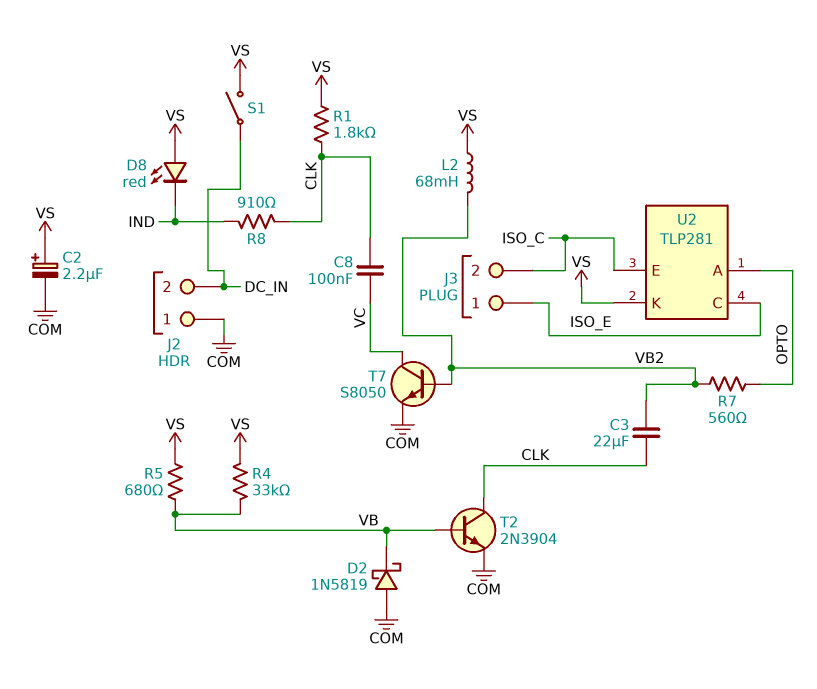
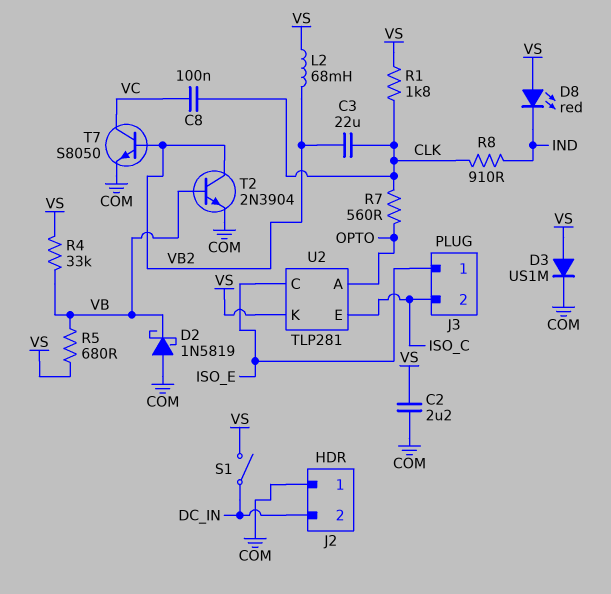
C2: 2.2uF (plus VS, minus COM) -> 2.2uF (COM, VS)
D3: none -> diode US1M (A VS, K COM)
R7: 560 (OPTO, VB2) -> 560 (CLK, OPTO)
T2: NPN 2N3904 (B VB, C CLK, E COM) -> NPN 2N3904 (B VB, C VB2, E COM)

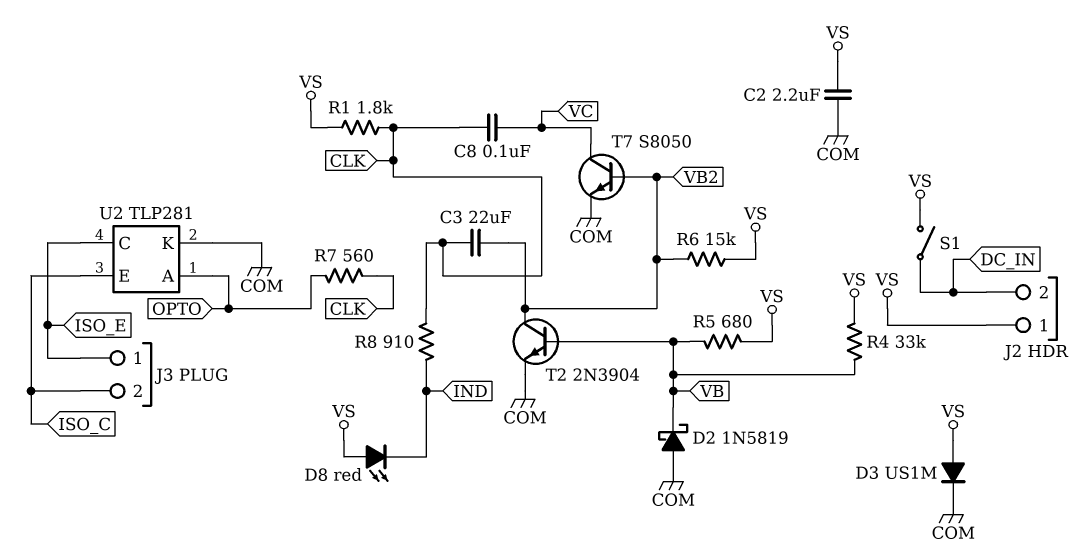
J2 pin 1: COM -> VS
L2: 68mH (VB2, VS) -> none
R6: none -> 15k (VB2, VS)
U2 pin K: VS -> COM

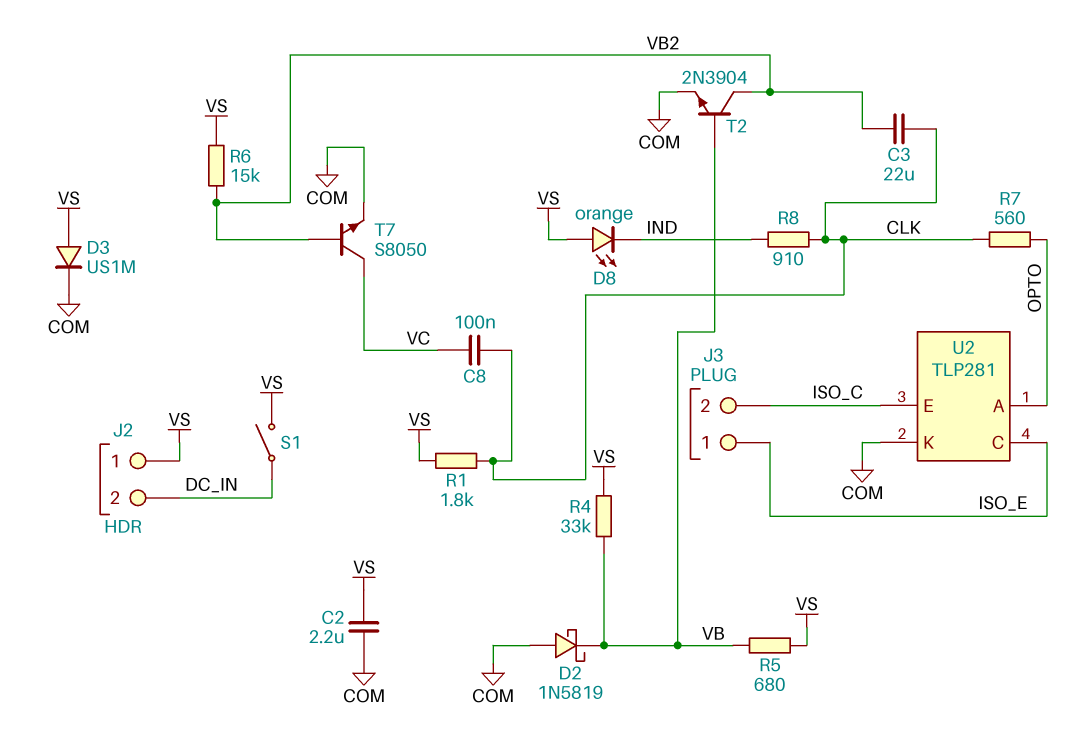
D8: LED red (A VS, K IND) -> LED orange (A VS, K IND)

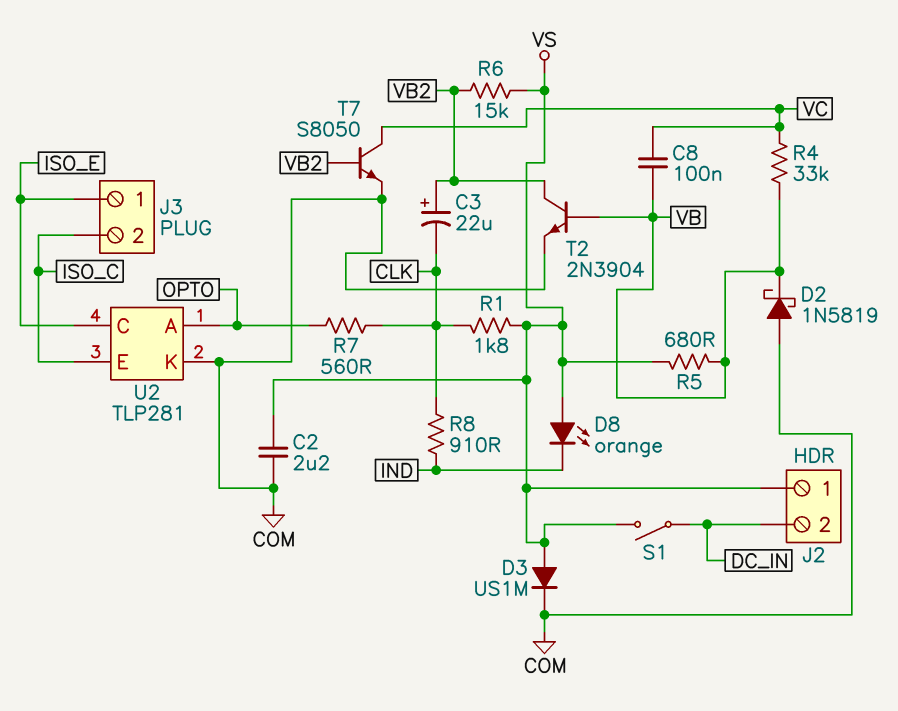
C3: 22uF (CLK, VB2) -> 22uF (plus VB2, minus CLK)
C8: 100nF (CLK, VC) -> 100nF (VB, VC)
R4: 33k (VB, VS) -> 33k (VB, VC)

